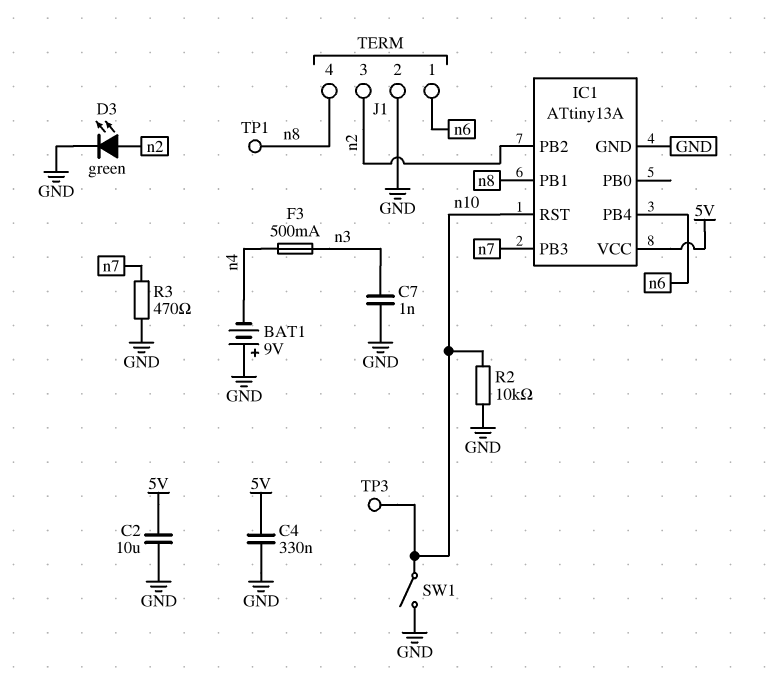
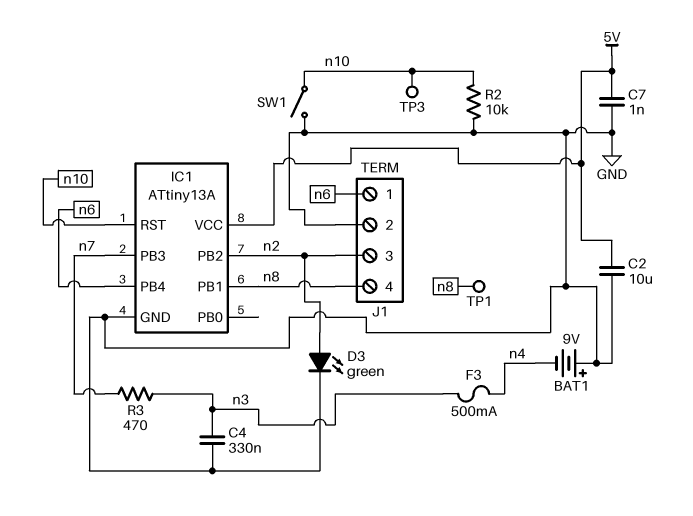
C4: 330nF (5V, GND) -> 330nF (GND, n3)
C7: 1nF (GND, n3) -> 1nF (5V, GND)
R3: 470 (GND, n7) -> 470 (n3, n7)

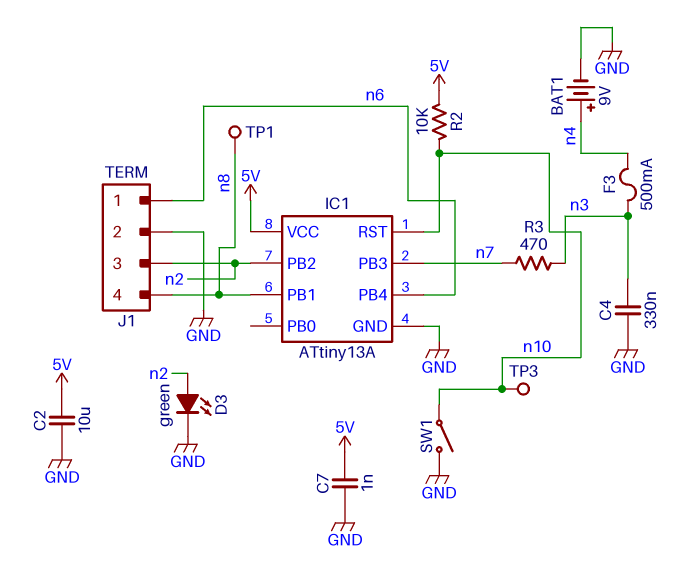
BAT1: 9V (plus GND, minus n4) -> 9V (plus n4, minus GND)
R2: 10k (GND, n10) -> 10k (5V, n10)

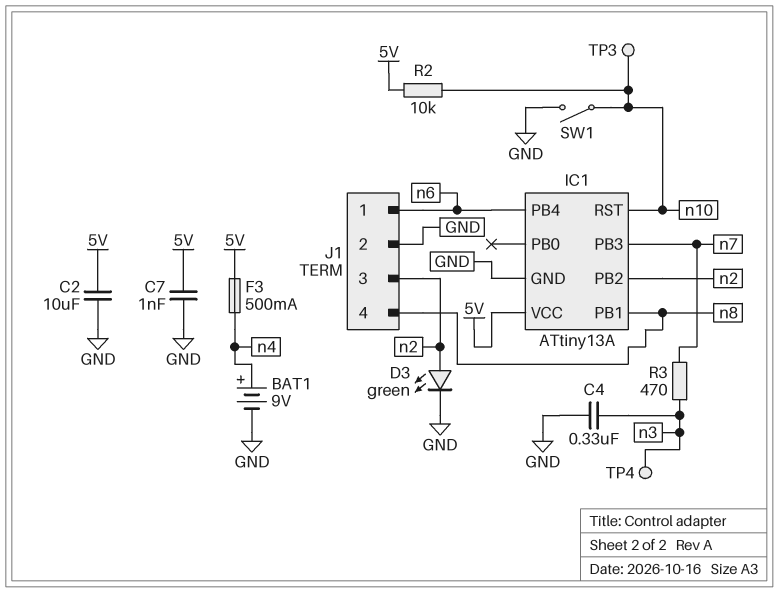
F3: 500mA (n3, n4) -> 500mA (5V, n4)
TP1: test point (n8) -> none
TP4: none -> test point (n3)

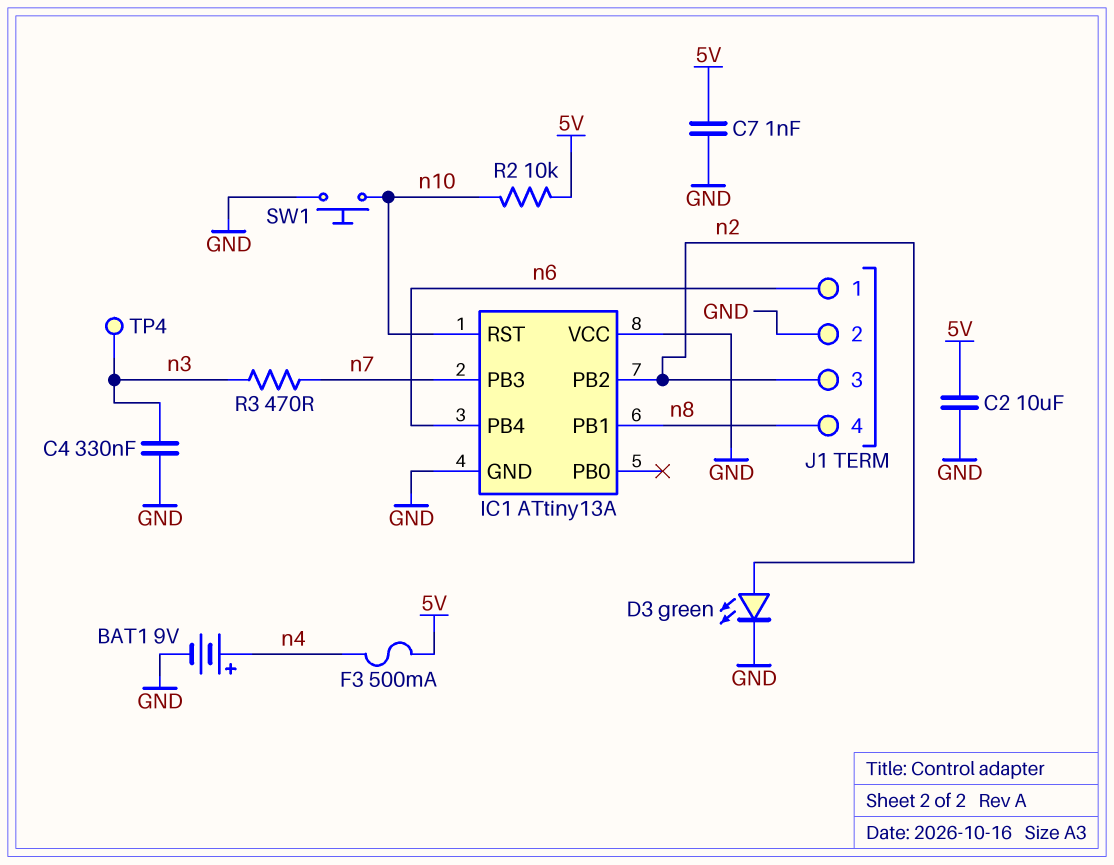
IC1 pin VCC: 5V -> GND
SW1: switch (GND, n10) -> button (GND, n10)
TP3: test point (n10) -> none

